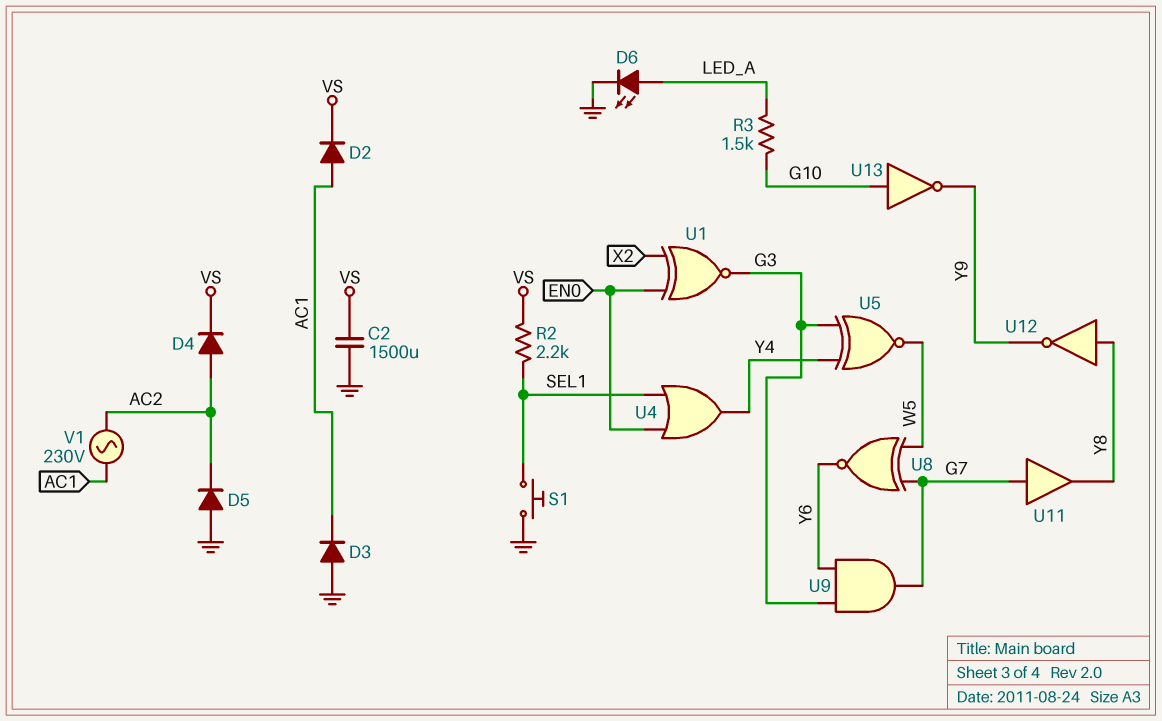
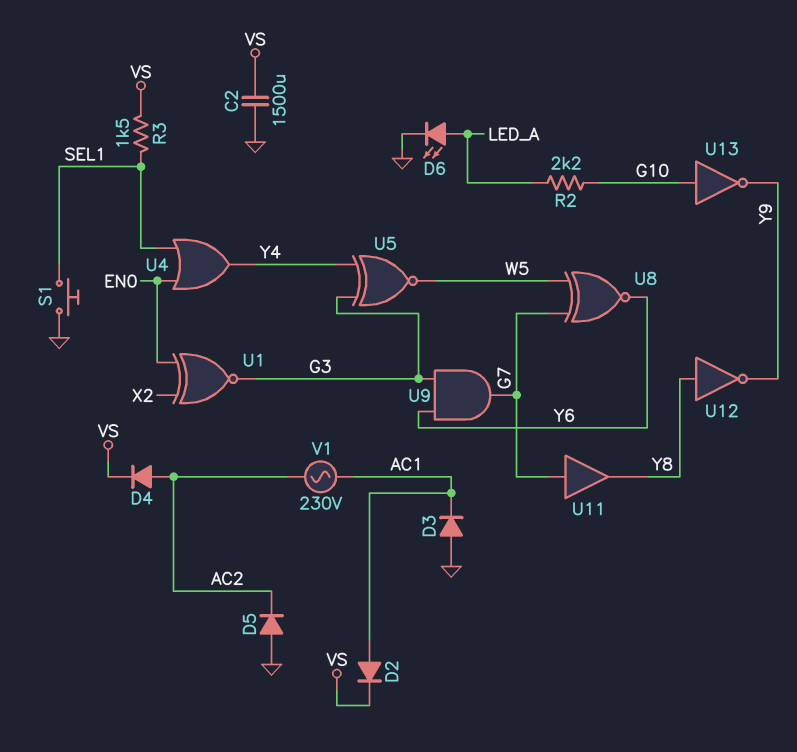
R2: 2.2k (SEL1, VS) -> 2.2k (G10, LED_A)
R3: 1.5k (G10, LED_A) -> 1.5k (SEL1, VS)

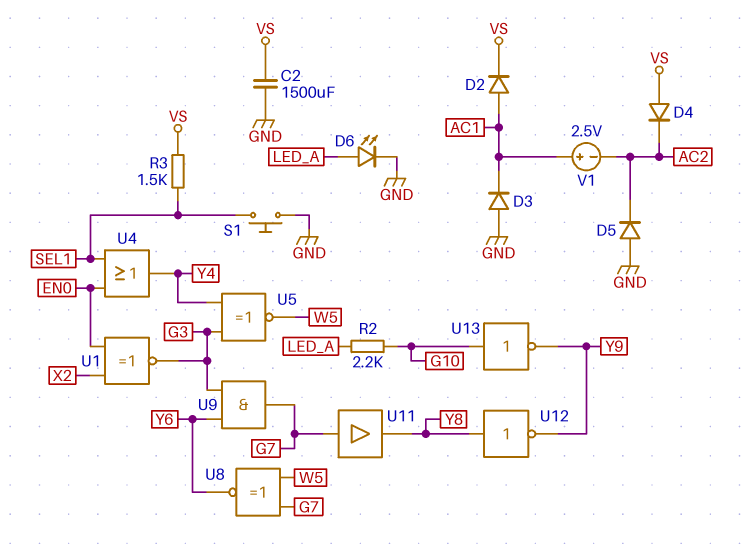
D4: diode (A AC2, K VS) -> diode (A VS, K AC2)
V1: AC 230V (AC1, AC2) -> 2.5V (plus AC1, minus AC2)

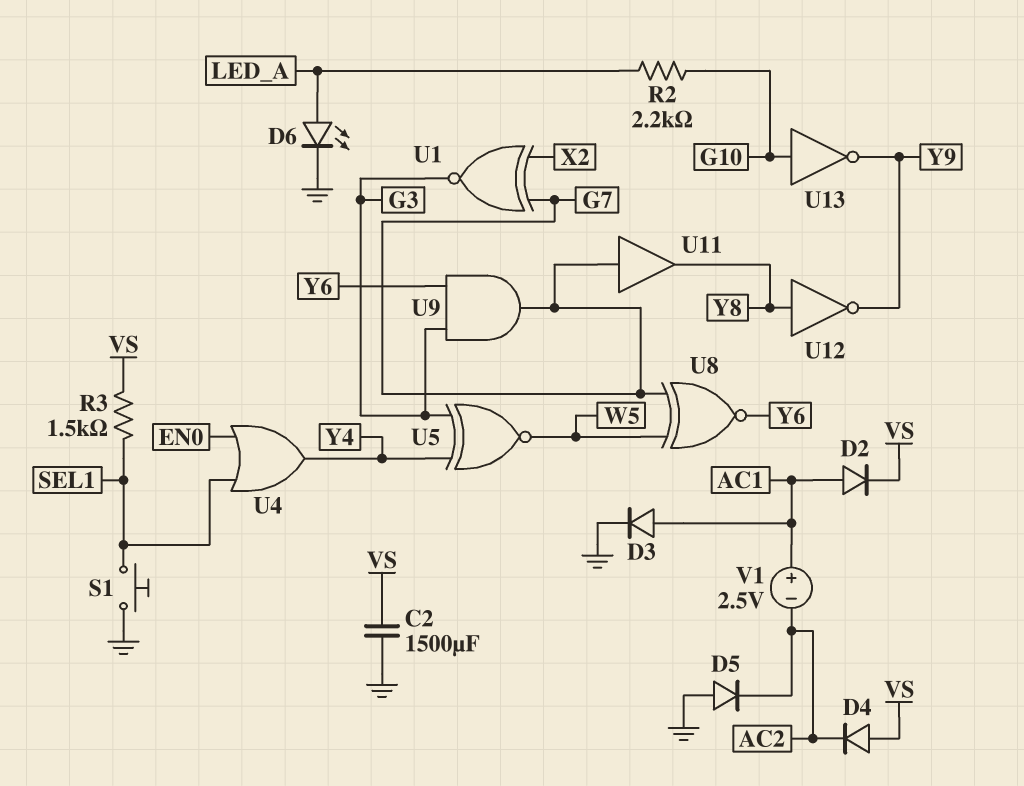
D3: diode (A GND, K AC1) -> diode (A AC1, K GND)
U1: XNOR (in EN0, in X2, out G3) -> XNOR (in G7, in X2, out G3)

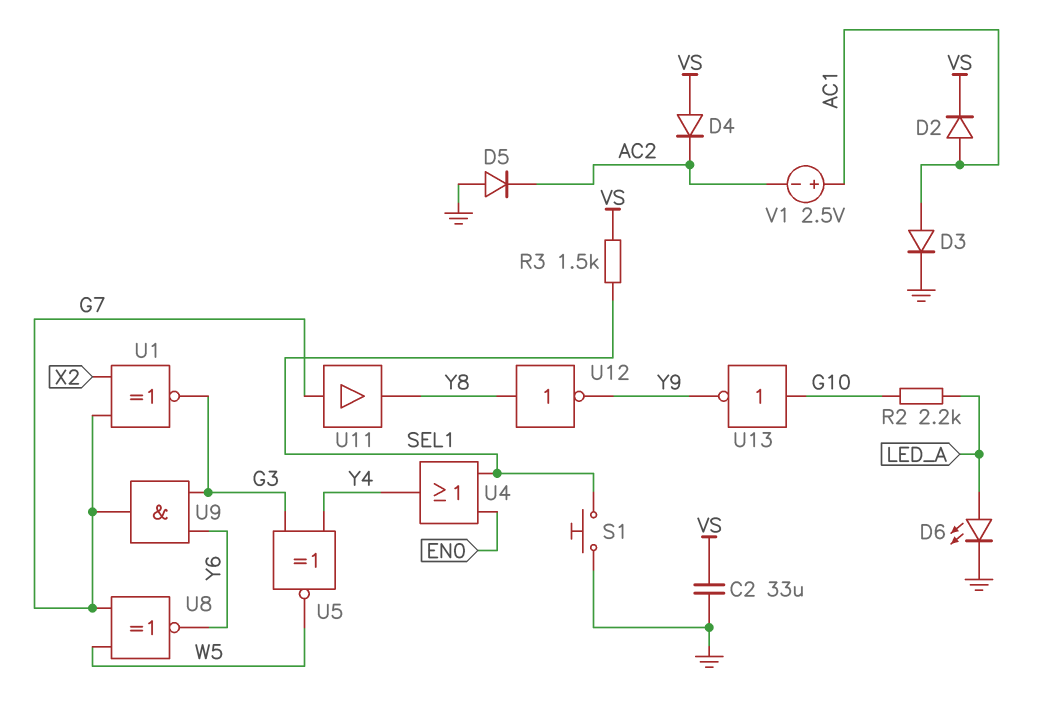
C2: 1500uF (GND, VS) -> 33uF (GND, VS)

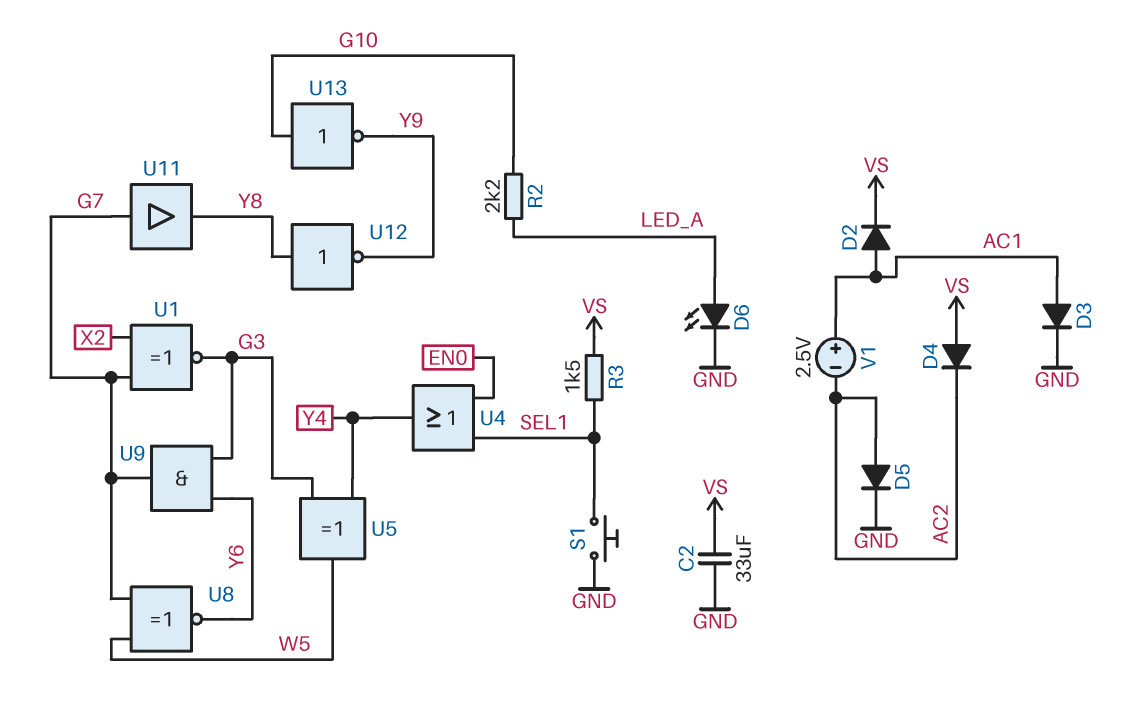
D5: diode (A GND, K AC2) -> diode (A AC2, K GND)
U5: XNOR (in G3, in Y4, out W5) -> XOR (in G3, in Y4, out W5)

